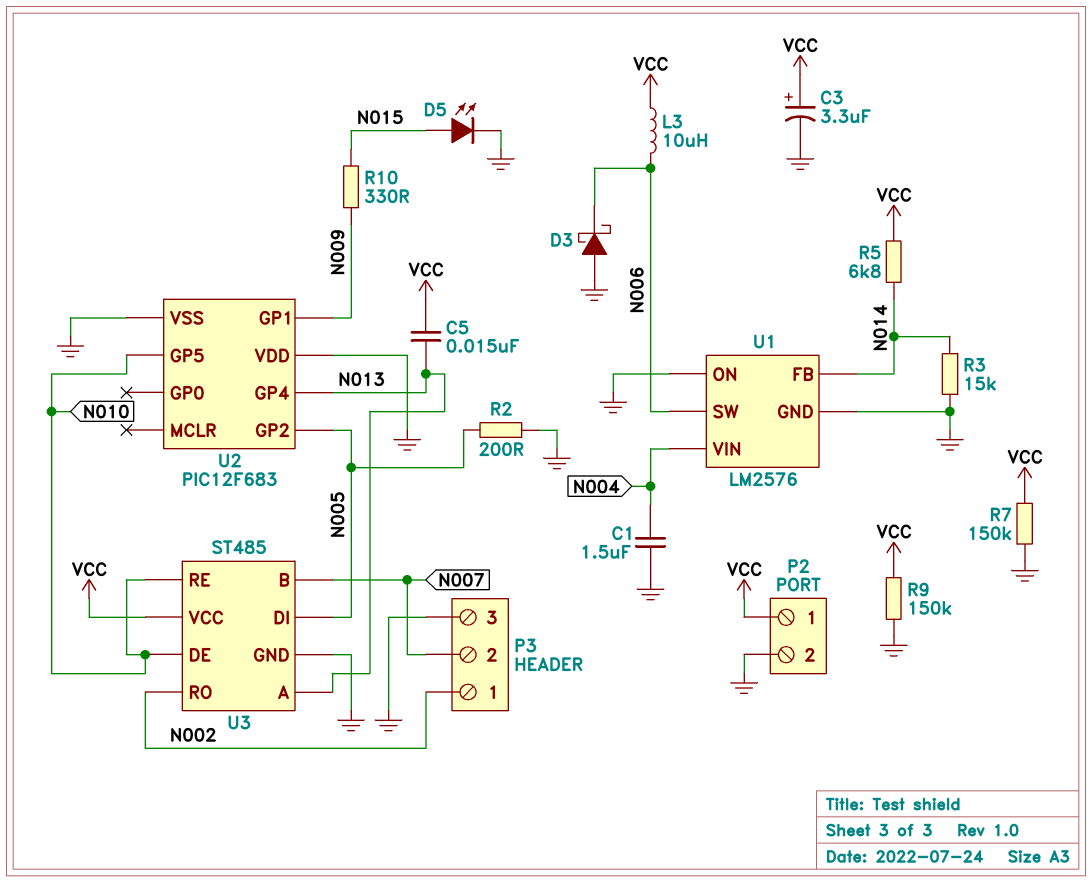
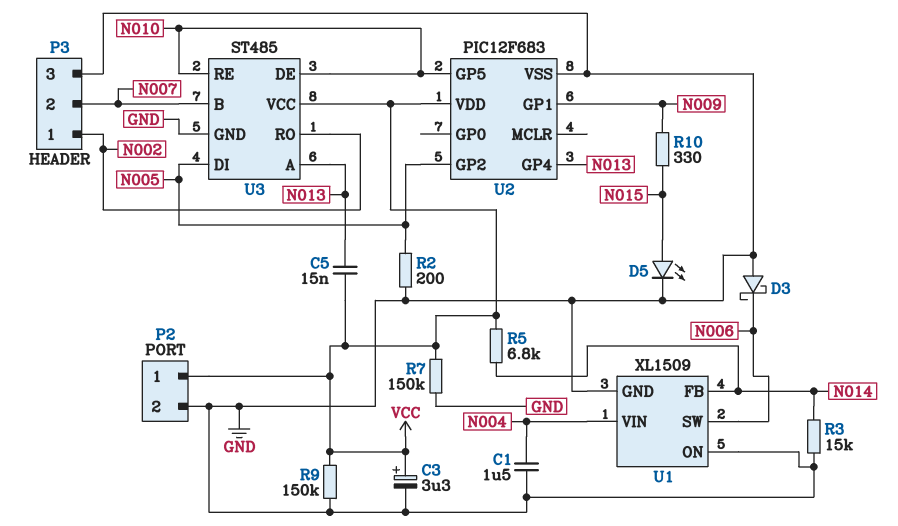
L3: 10uH (N006, VCC) -> none
U1: LM2576 -> XL1509
U2 pin VDD: GND -> VCC

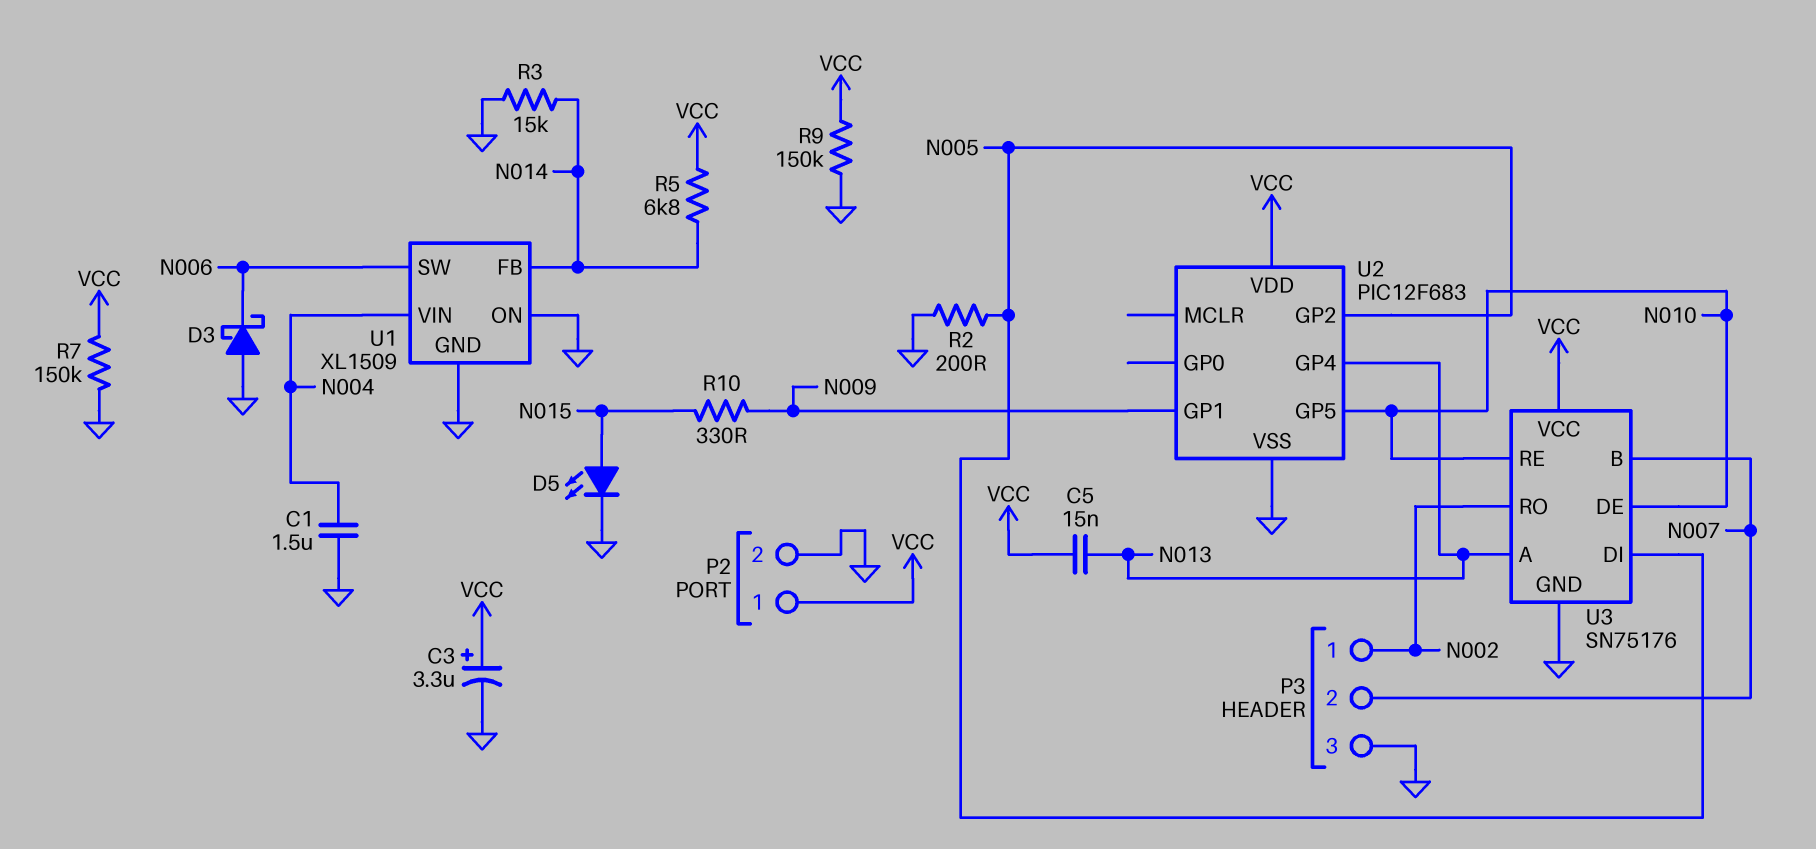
U3: ST485 -> SN75176

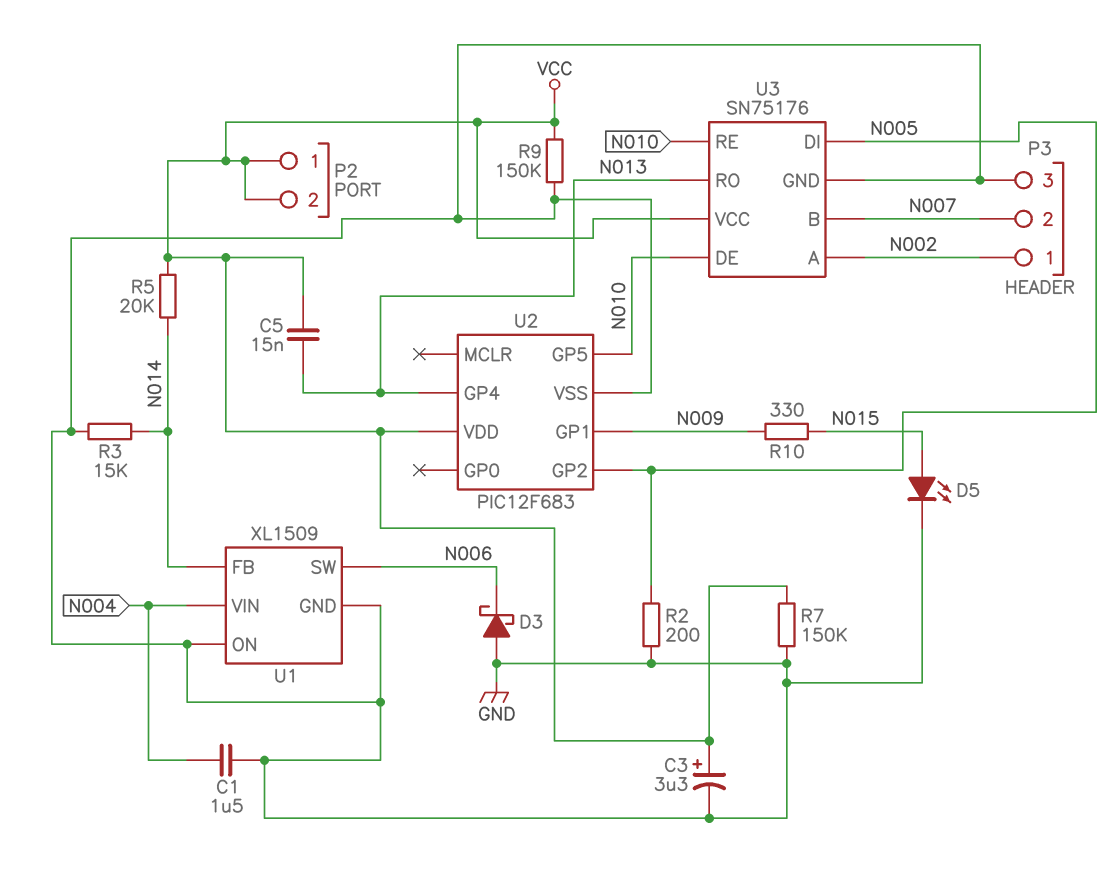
P2 pin 2: GND -> VCC
R5: 6.8k (N014, VCC) -> 20k (N014, VCC)
U3 pin A: N013 -> N002
U3 pin RO: N002 -> N013

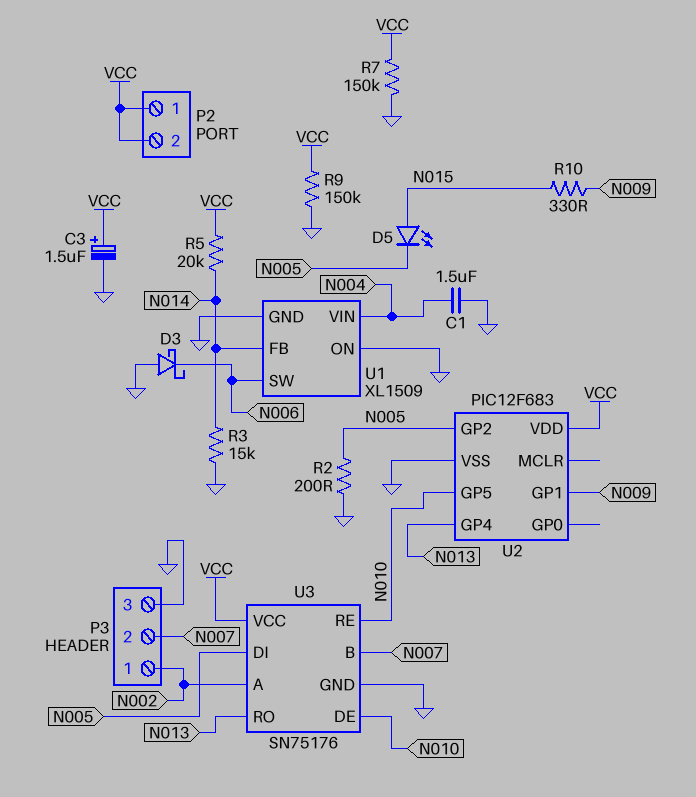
C3: 3.3uF (plus VCC, minus GND) -> 1.5uF (plus VCC, minus GND)
C5: 15nF (N013, VCC) -> none
D5: LED (A N015, K GND) -> LED (A N015, K N005)

